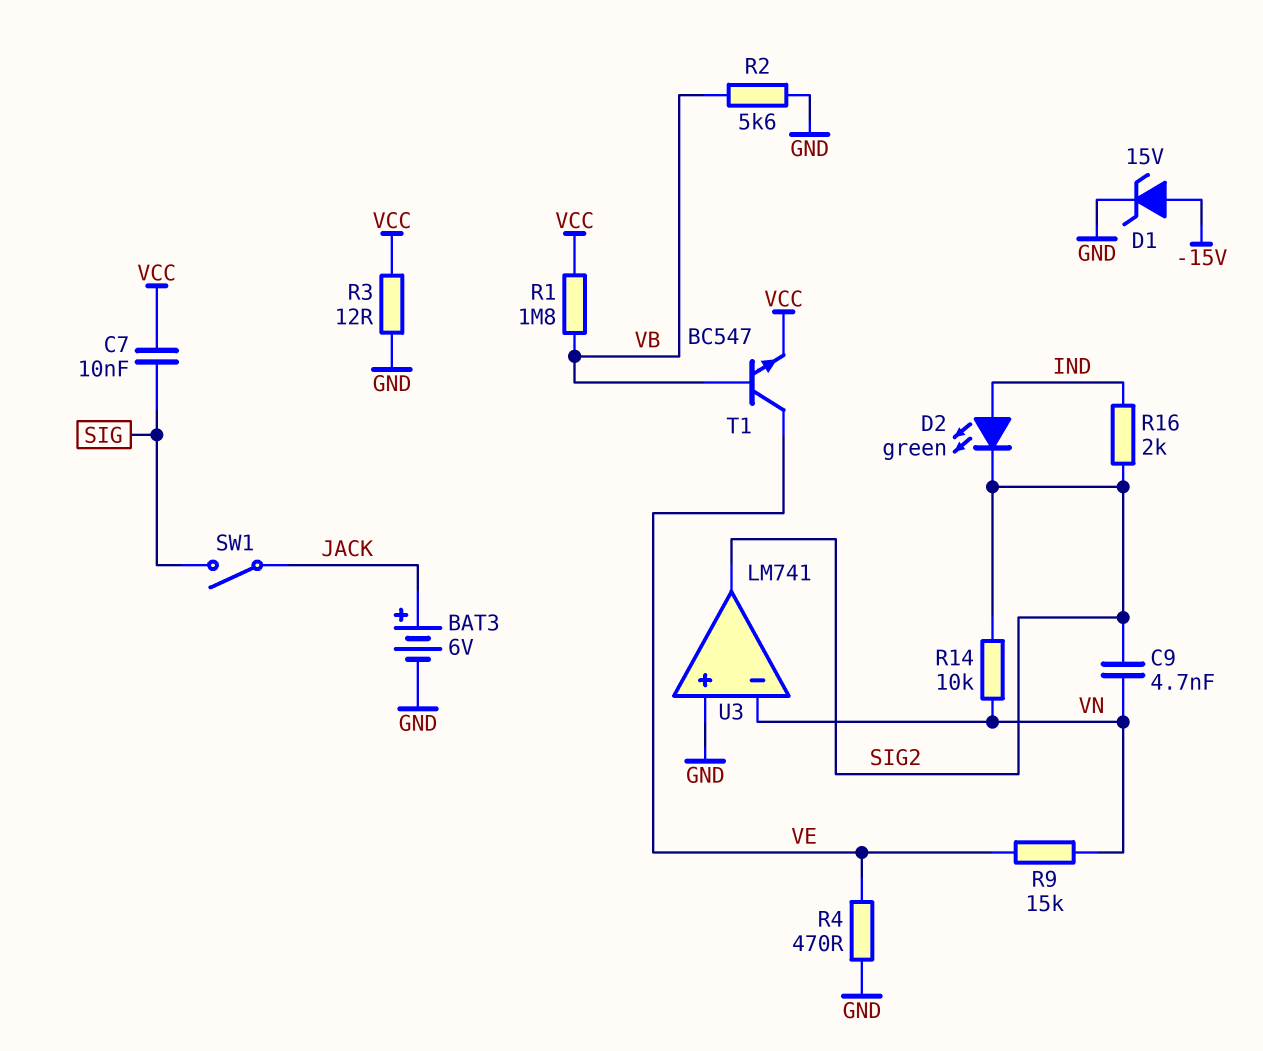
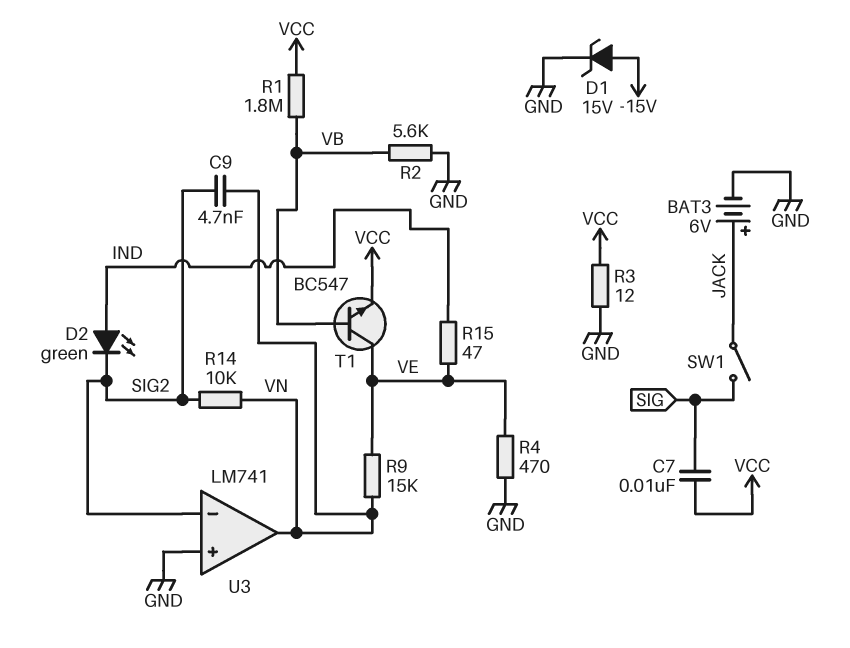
R15: none -> 47 (IND, VE)
R16: 2k (IND, SIG2) -> none
U3 pin in-: VN -> SIG2
U3 pin out: SIG2 -> VN

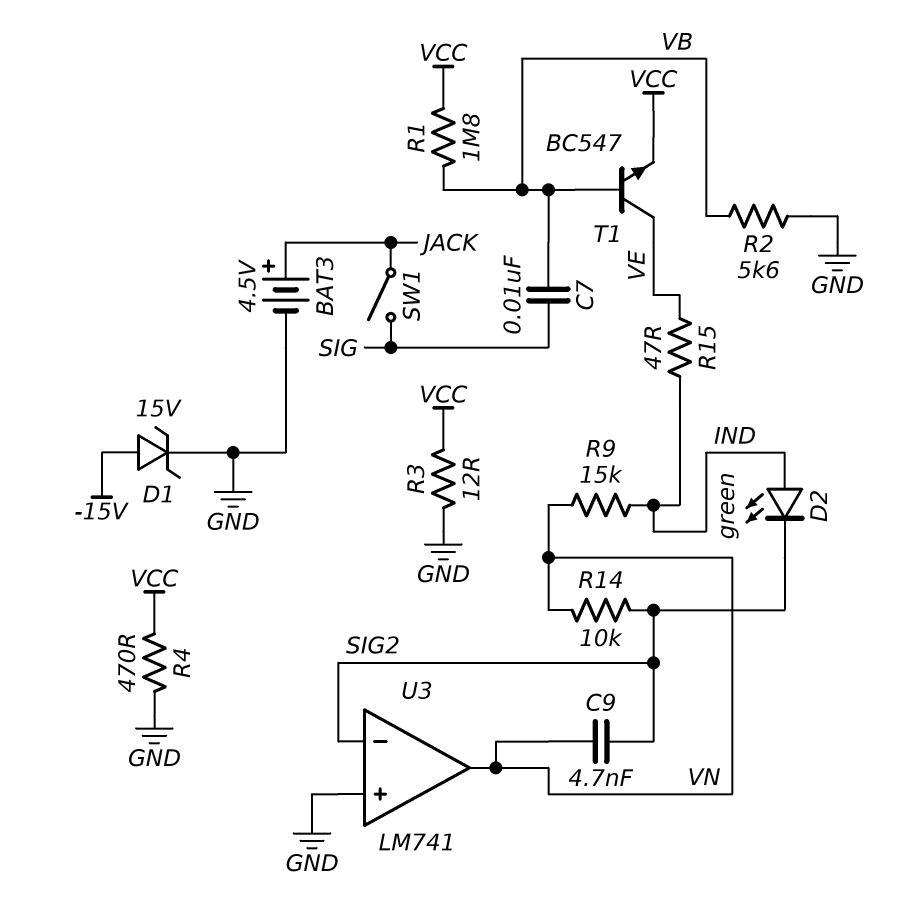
BAT3: 6V (plus JACK, minus GND) -> 4.5V (plus JACK, minus GND)
C7: 10nF (SIG, VCC) -> 10nF (SIG, VB)
R4: 470 (GND, VE) -> 470 (GND, VCC)
R9: 15k (VE, VN) -> 15k (IND, VN)

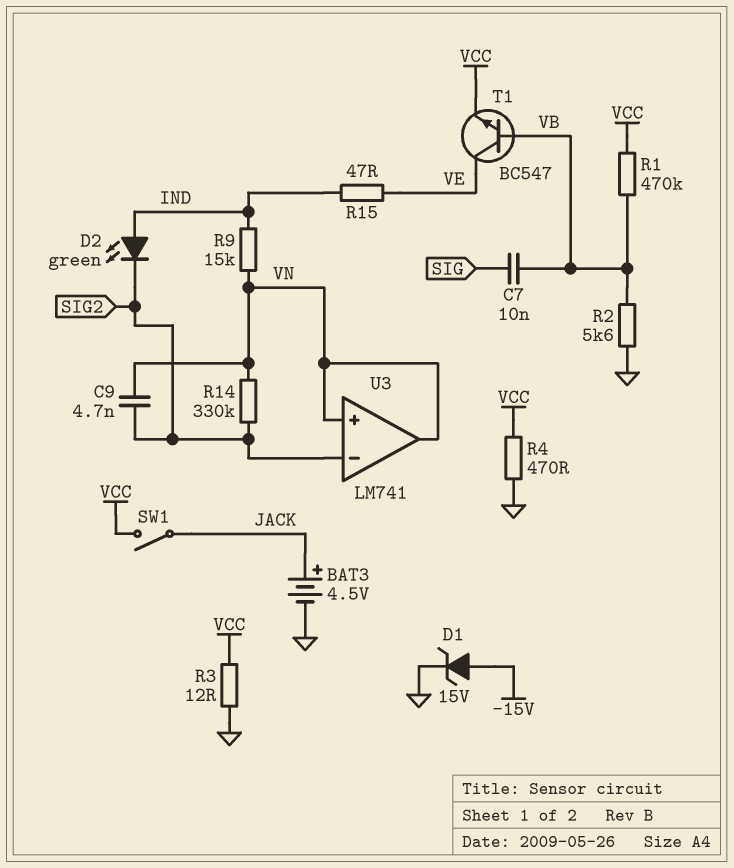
R1: 1.8M (VB, VCC) -> 470k (VB, VCC)
R14: 10k (SIG2, VN) -> 330k (SIG2, VN)
SW1: switch (JACK, SIG) -> switch (JACK, VCC)
U3 pin in+: GND -> VN

